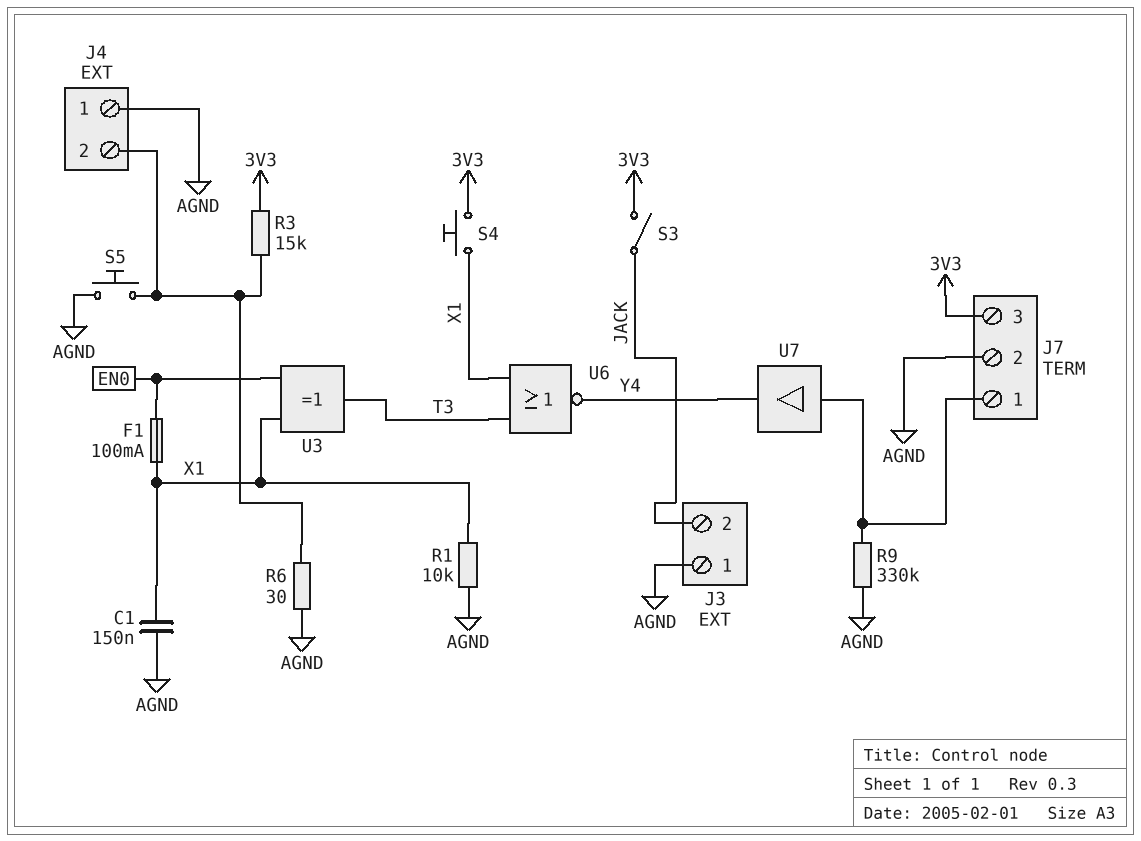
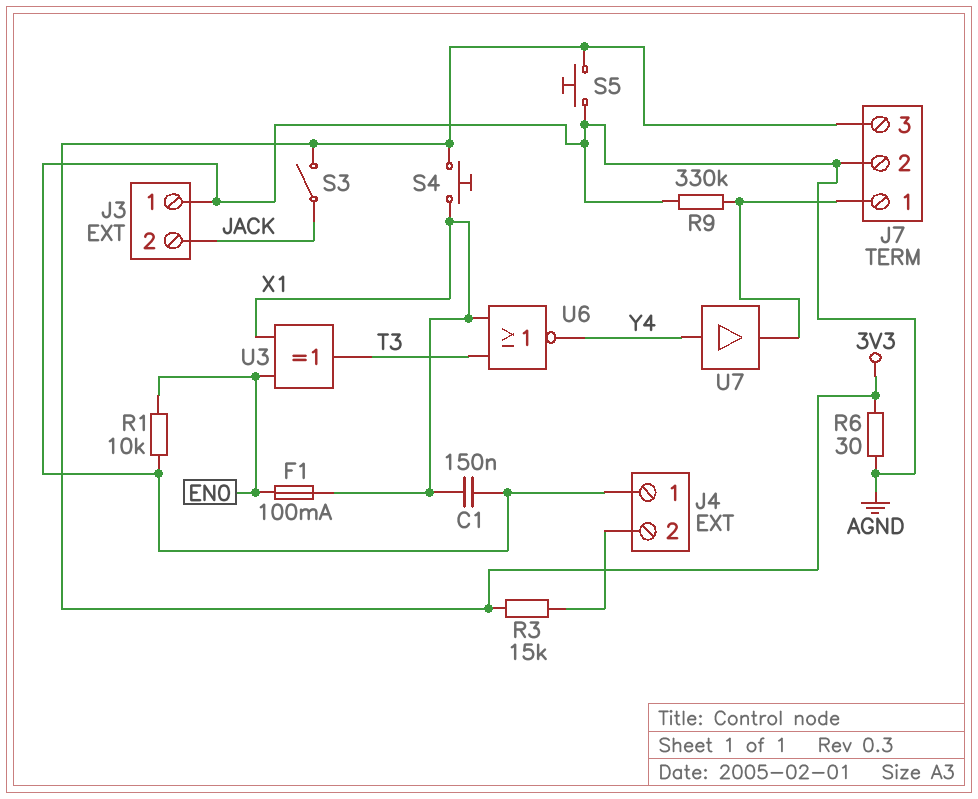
R1: 10k (AGND, X1) -> 10k (AGND, EN0)
R6: 30 (AGND, J4/2) -> 30 (3V3, AGND)
S5: button (AGND, J4/2) -> button (3V3, AGND)
U7: buffer (in J7/1, out Y4) -> buffer (in Y4, out J7/1)

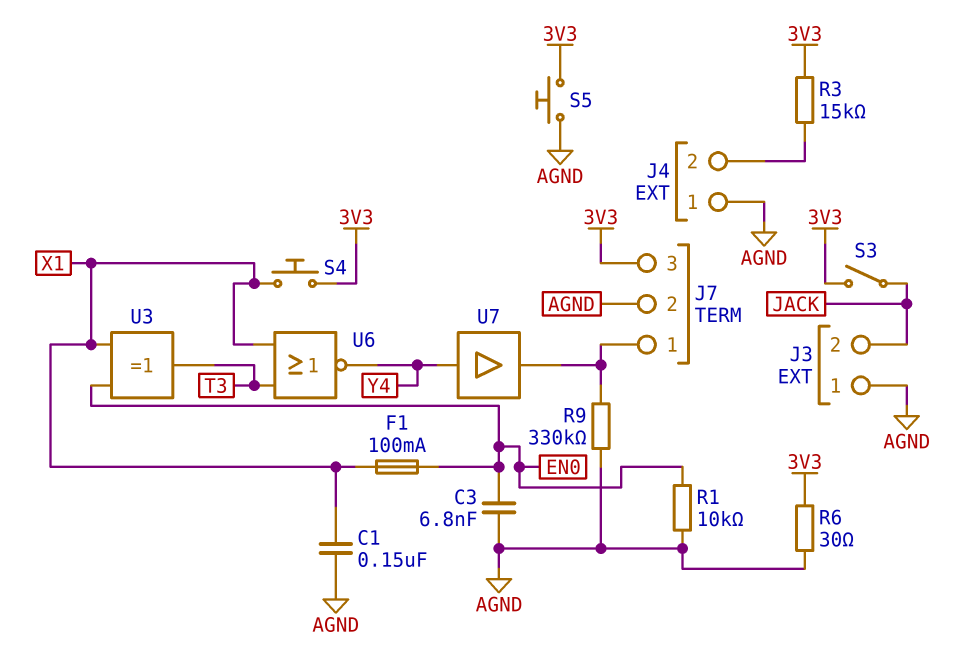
C3: none -> 6.8nF (AGND, EN0)

